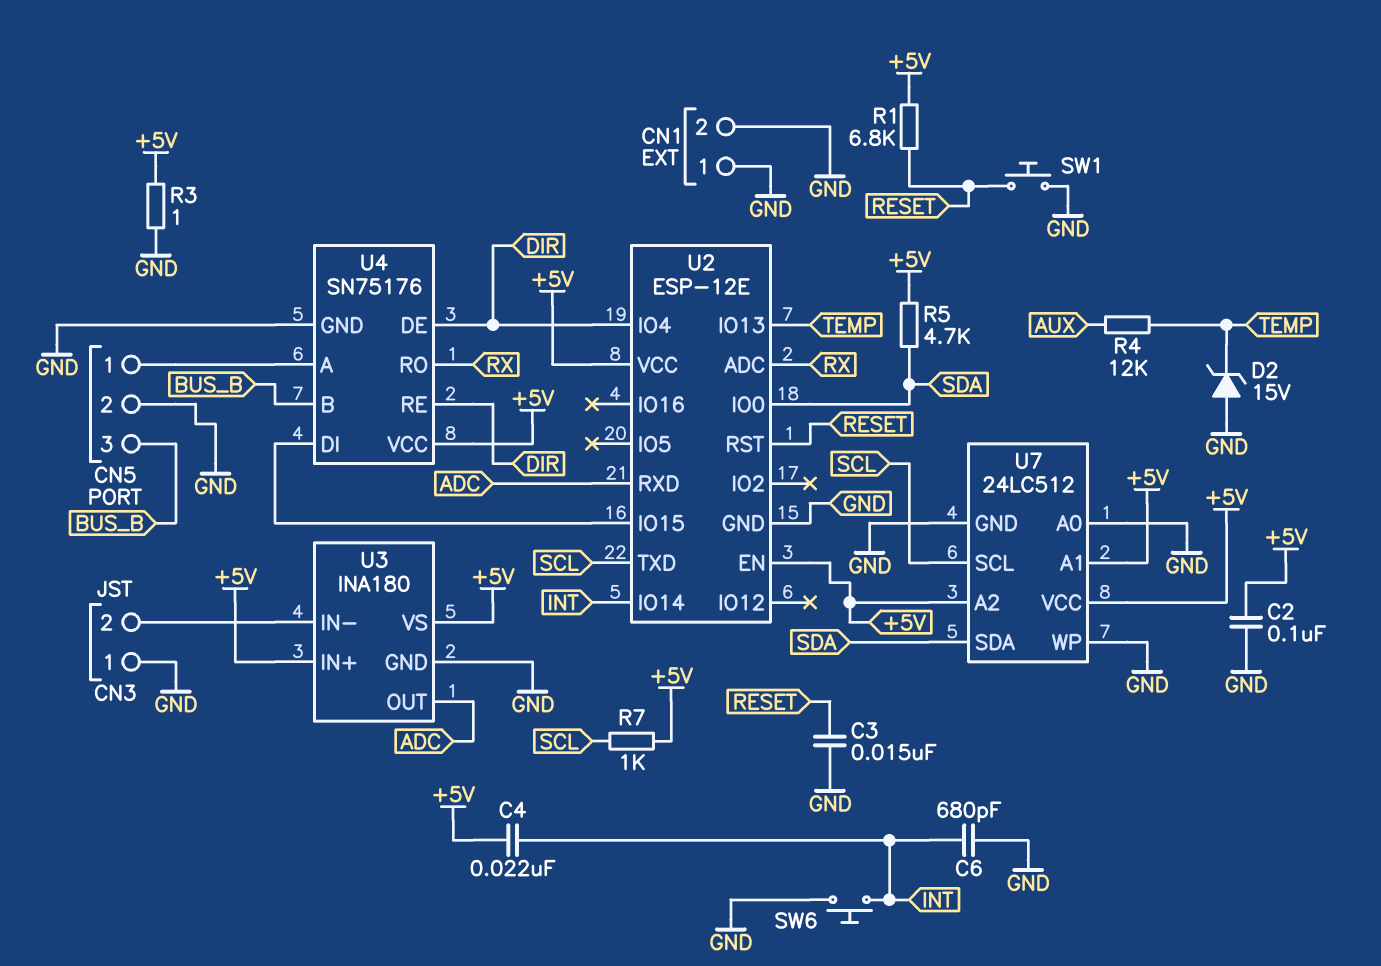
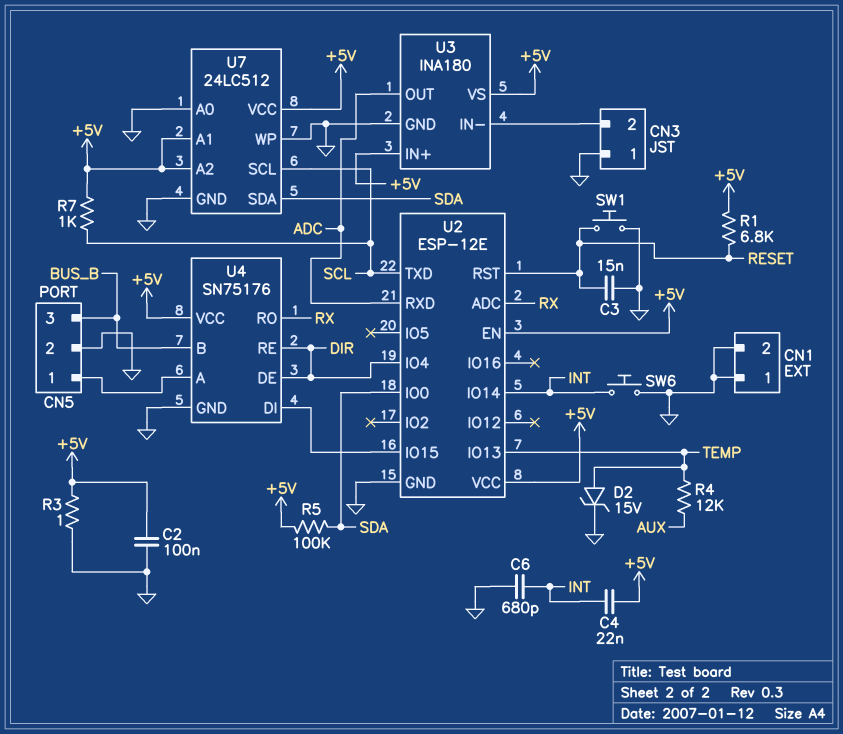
D2: zener 15V (A GND, K TEMP) -> zener 15V (A TEMP, K GND)
R5: 4.7k (+5V, SDA) -> 100k (+5V, SDA)

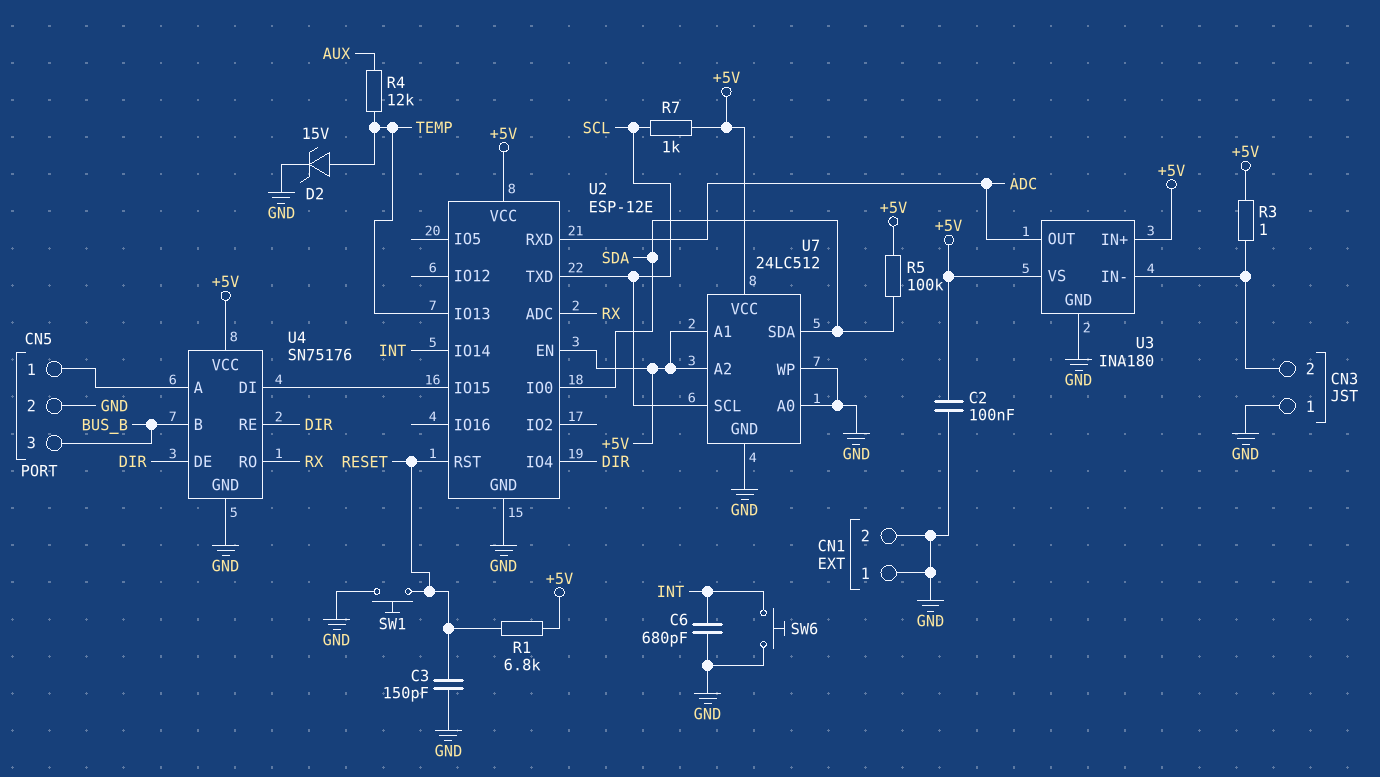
C3: 15nF (GND, RESET) -> 150pF (GND, RESET)
C4: 22nF (+5V, INT) -> none
R3: 1 (+5V, GND) -> 1 (+5V, CN3/2)

